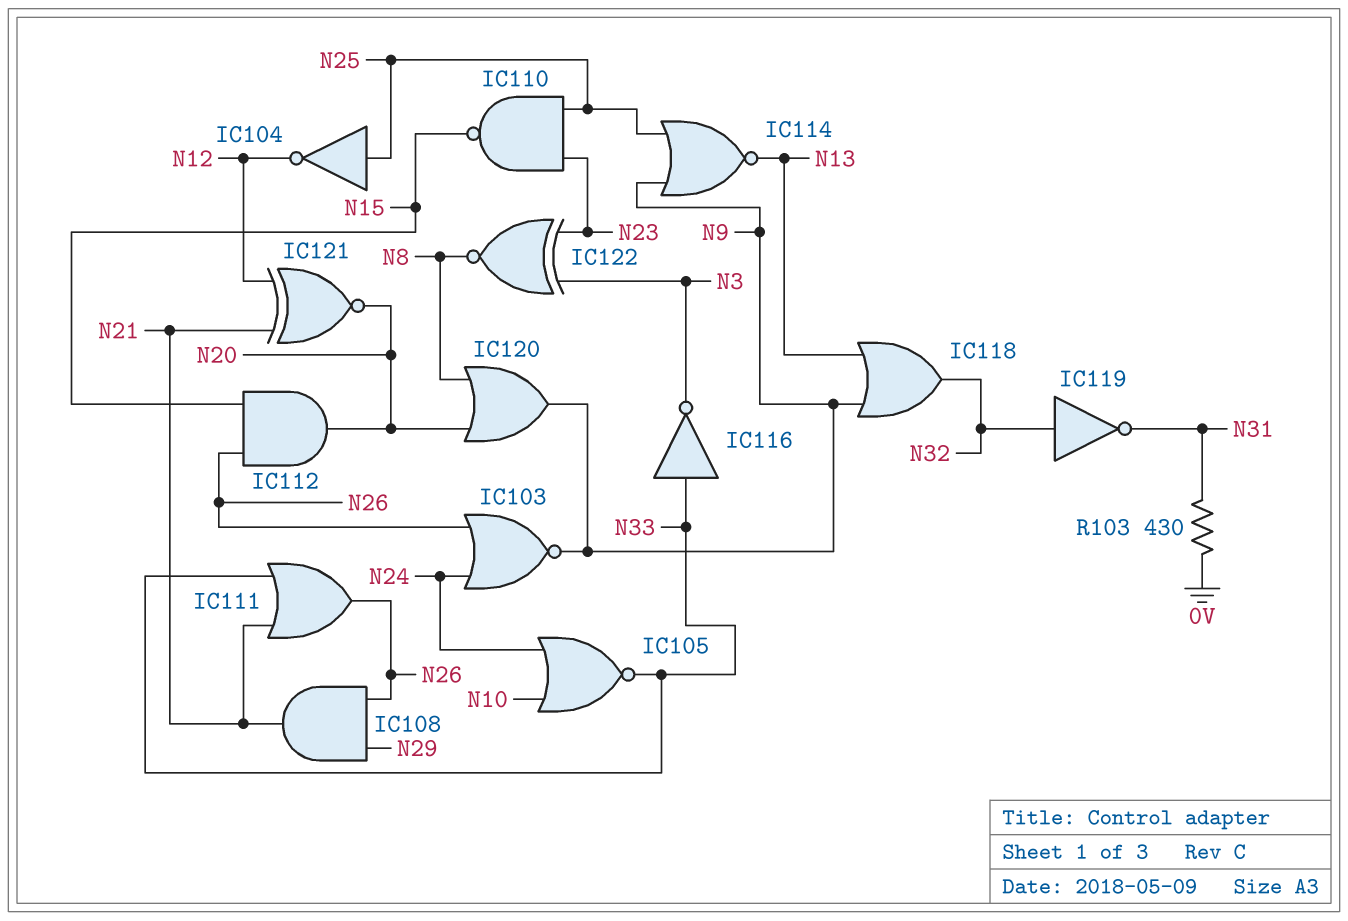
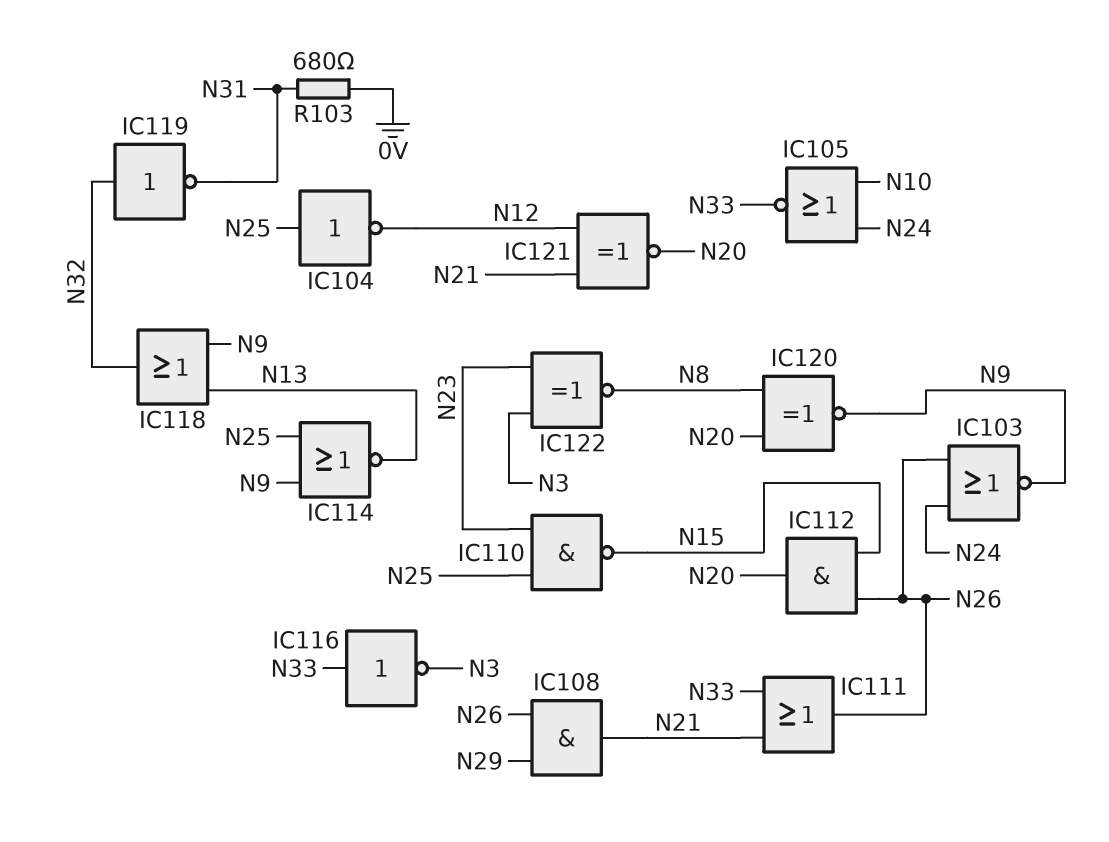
IC120: OR (in N8, in N20, out N9) -> XNOR (in N8, in N20, out N9)
R103: 430 (0V, N31) -> 680 (0V, N31)

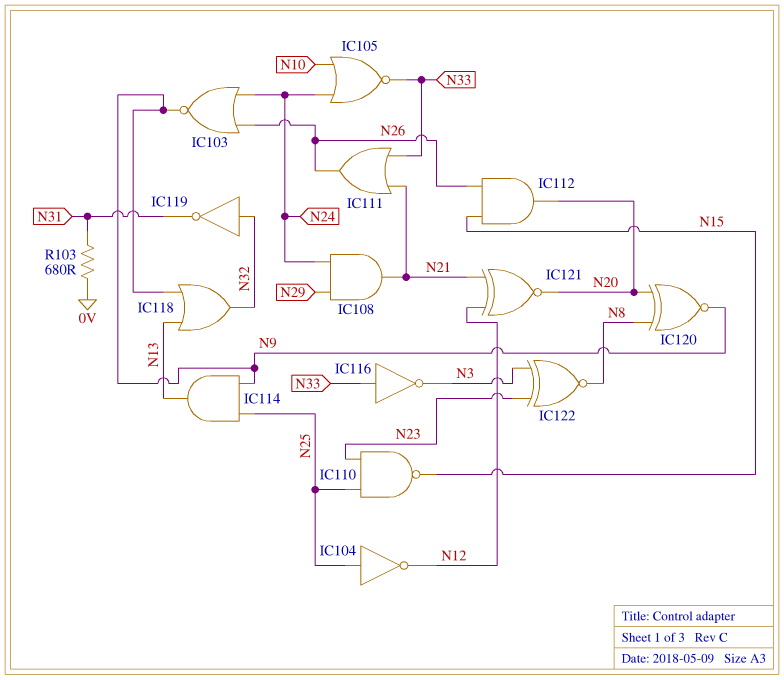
IC108: AND (in N26, in N29, out N21) -> AND (in N24, in N29, out N21)
IC114: NOR (in N9, in N25, out N13) -> AND (in N9, in N25, out N13)

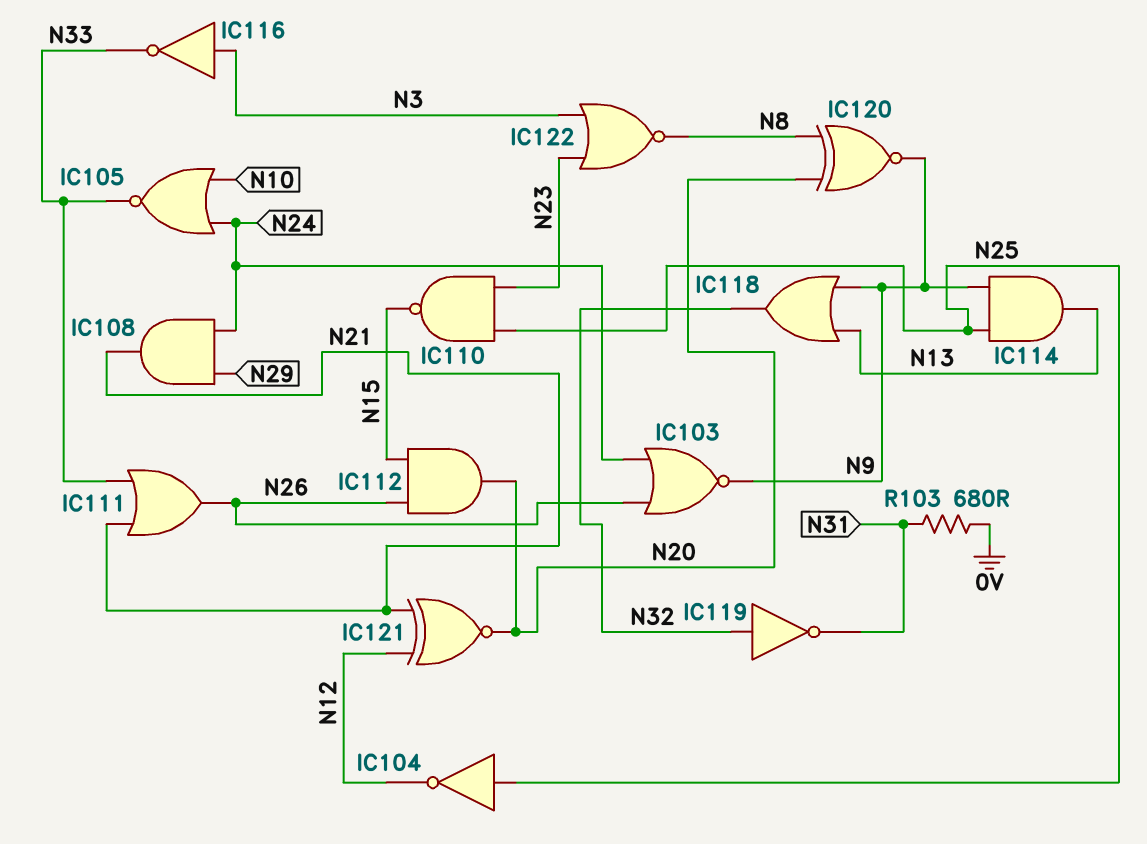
IC116: NOT (in N33, out N3) -> NOT (in N3, out N33)
IC122: XNOR (in N3, in N23, out N8) -> NOR (in N3, in N23, out N8)

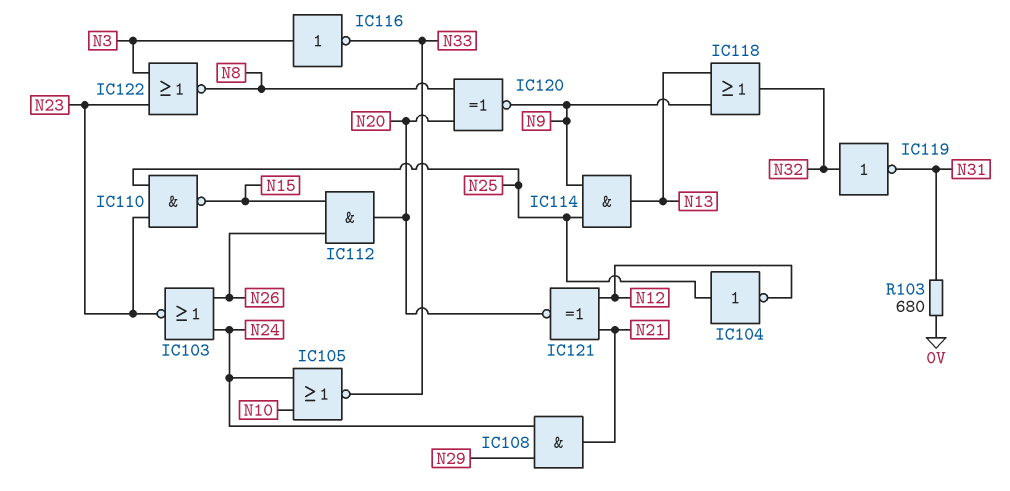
IC103: NOR (in N24, in N26, out N9) -> NOR (in N24, in N26, out N23)
IC111: OR (in N21, in N33, out N26) -> none

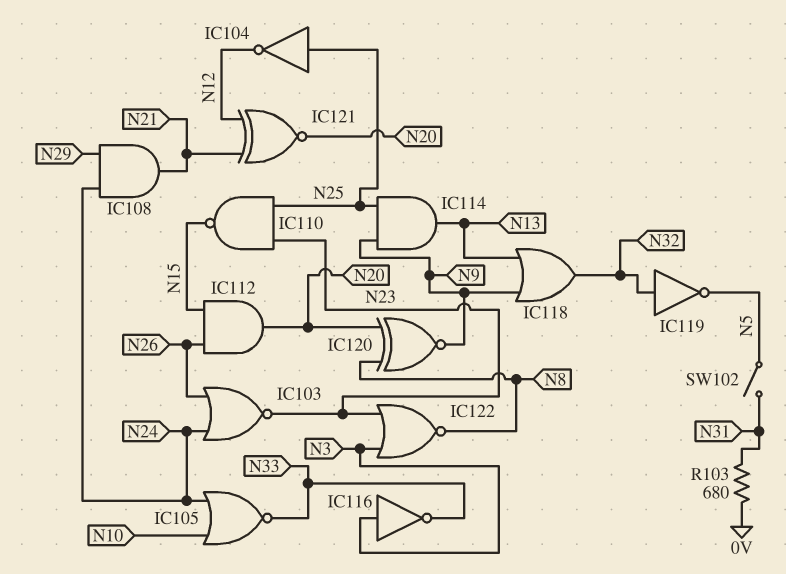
IC119: NOT (in N32, out N31) -> NOT (in N32, out N5)
SW102: none -> switch (N5, N31)

